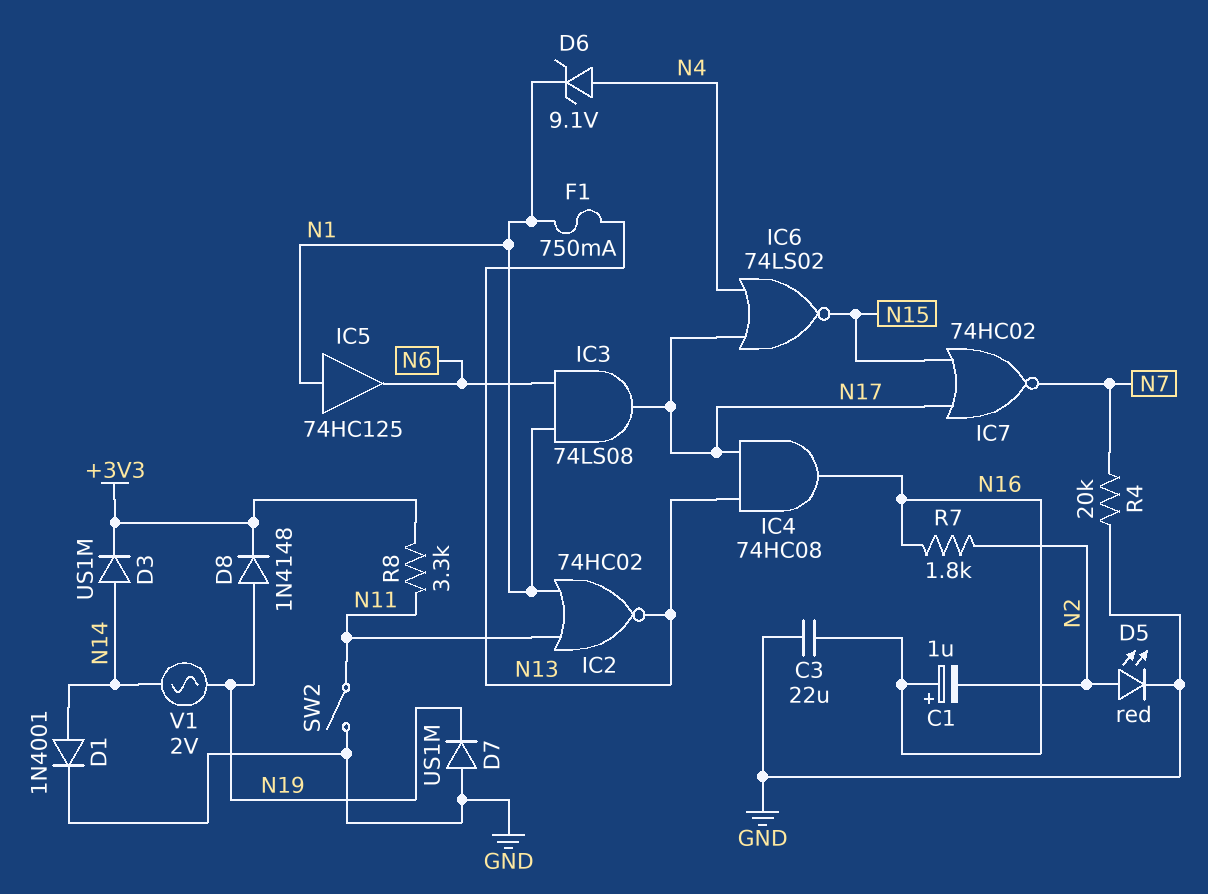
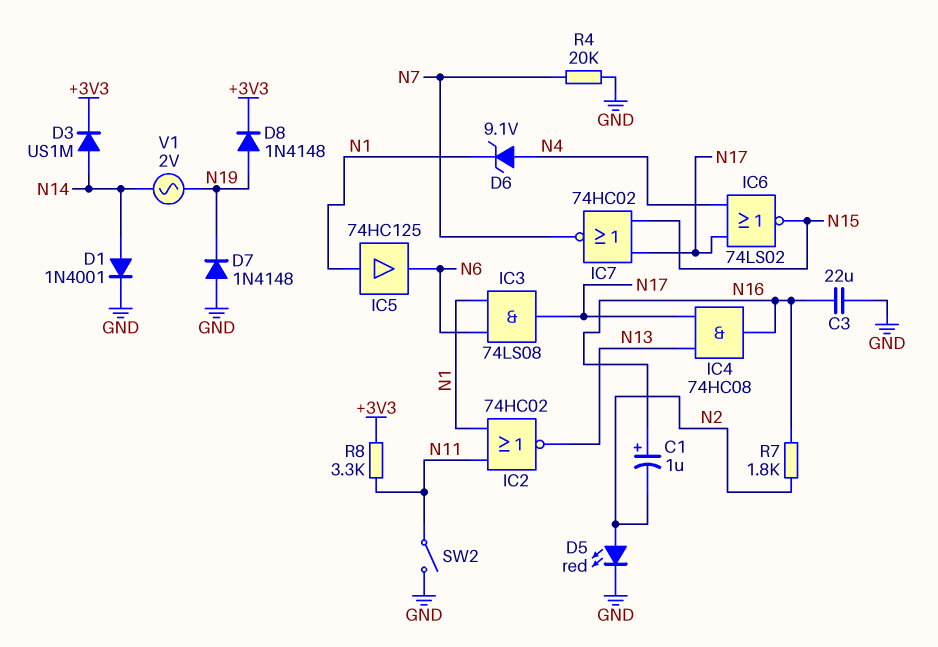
D7: diode US1M (A GND, K N19) -> diode 1N4148 (A GND, K N19)
F1: 750mA (N1, N13) -> none

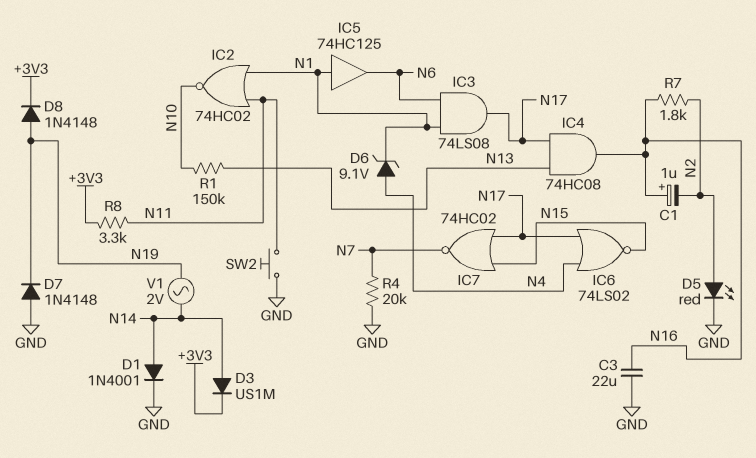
IC2: NOR 74HC02 (in N1, in N11, out N13) -> NOR 74HC02 (in N1, in N11, out N10)
R1: none -> 150k (N10, N13)
SW2: switch (GND, N11) -> button (GND, N11)

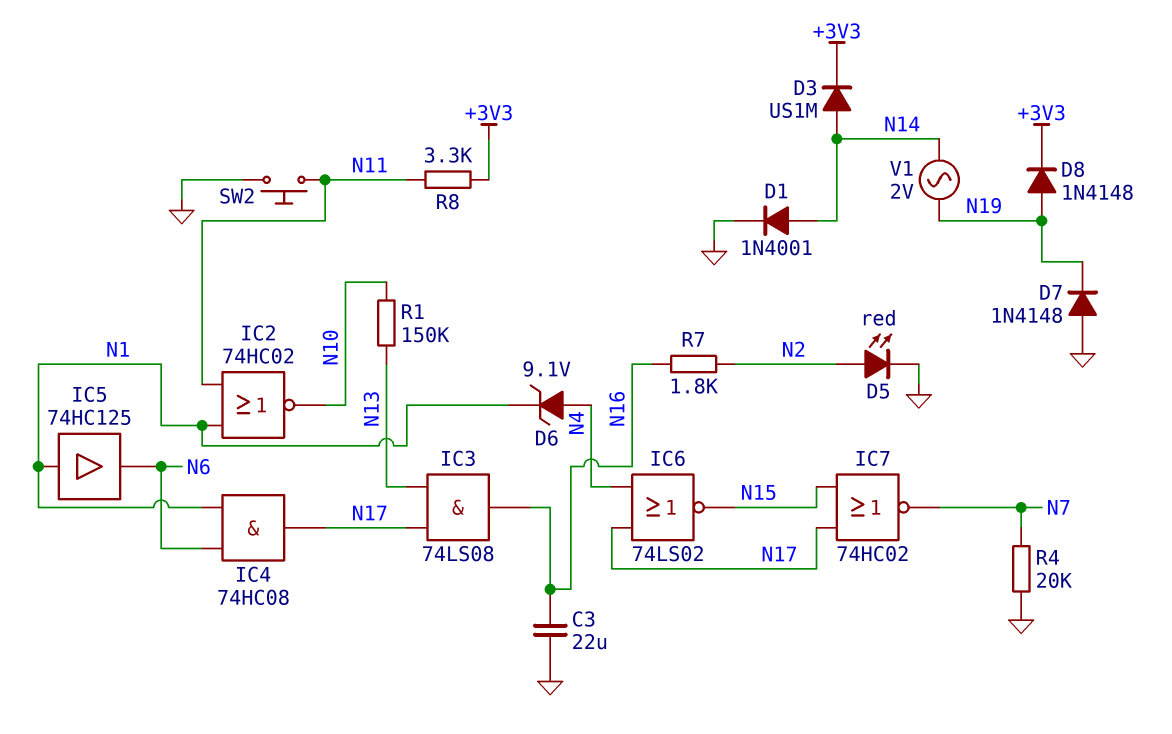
C1: 1uF (plus N16, minus N2) -> none
IC3: AND 74LS08 (in N1, in N6, out N17) -> AND 74LS08 (in N13, in N17, out N16)
IC4: AND 74HC08 (in N13, in N17, out N16) -> AND 74HC08 (in N1, in N6, out N17)

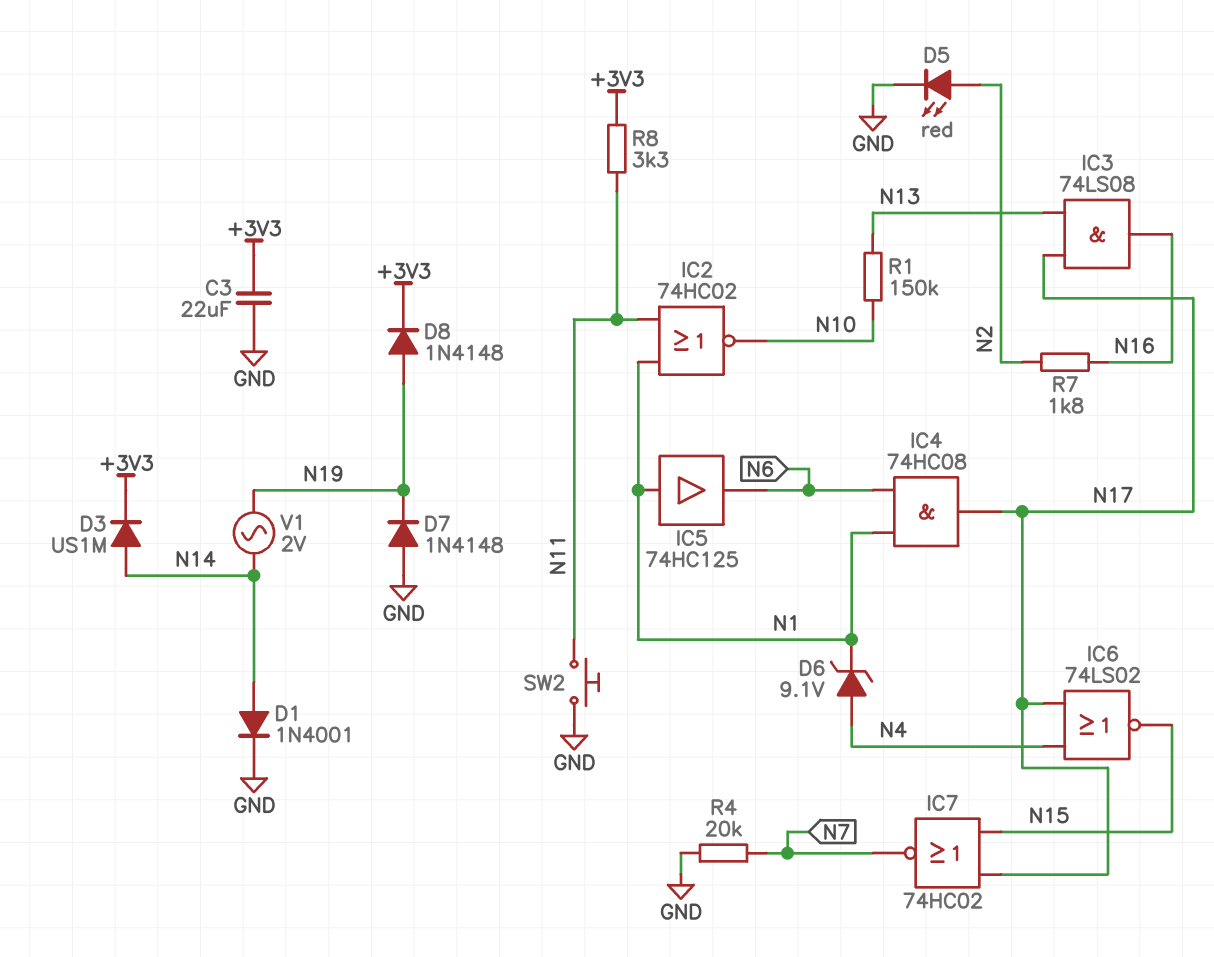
C3: 22uF (GND, N16) -> 22uF (+3V3, GND)

